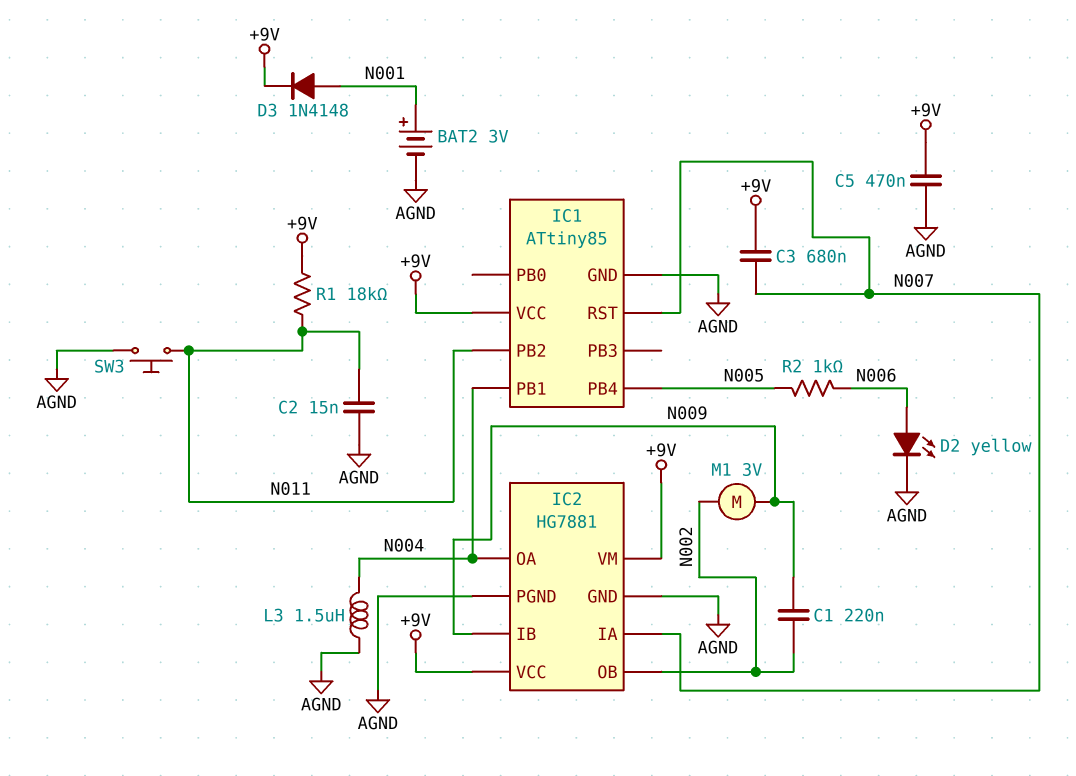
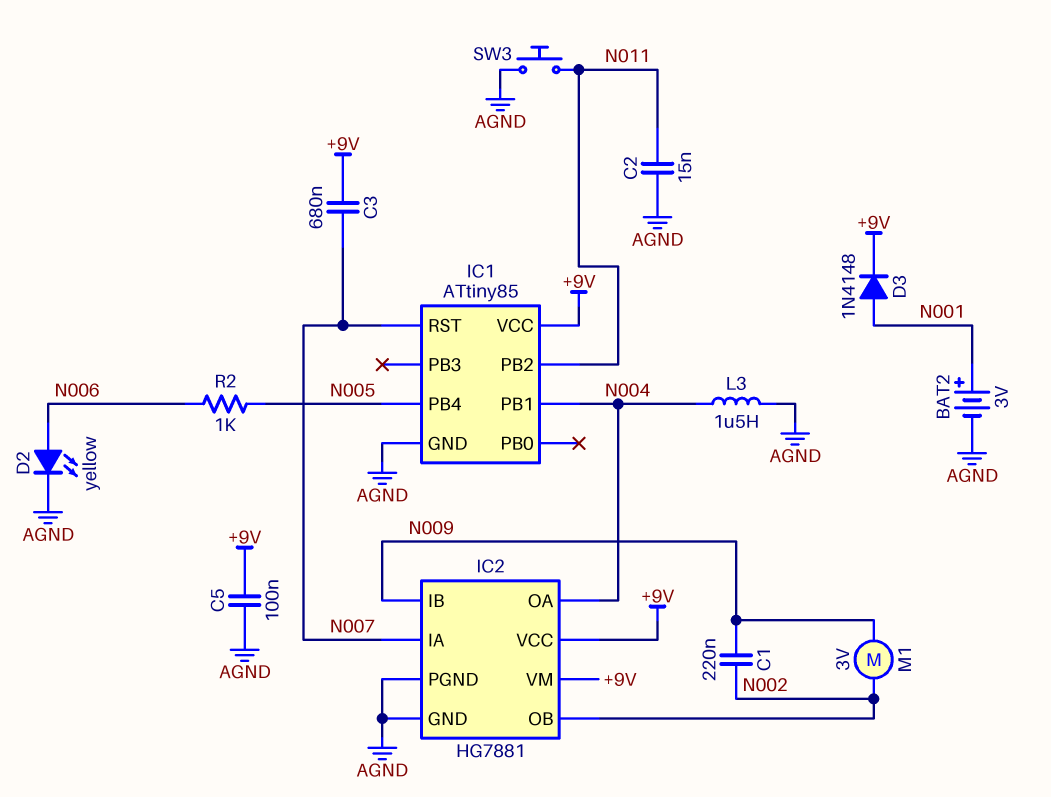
C5: 470nF (+9V, AGND) -> 100nF (+9V, AGND)
R1: 18k (+9V, N011) -> none

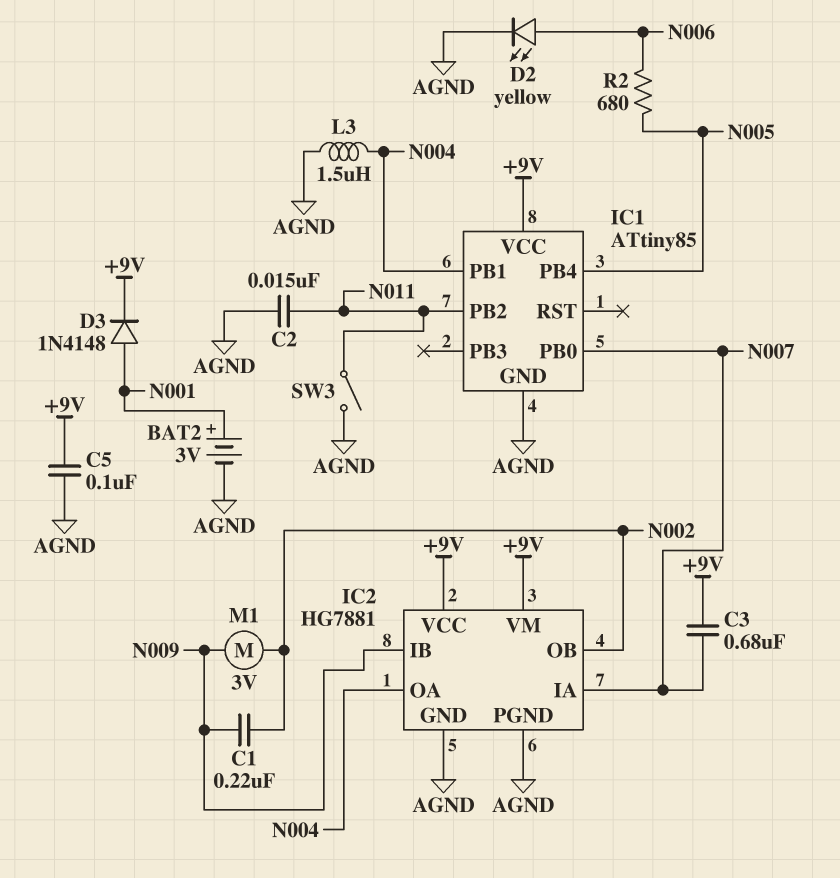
IC1 pin PB0: none -> N007
IC1 pin RST: N007 -> none
R2: 1k (N005, N006) -> 680 (N005, N006)
SW3: button (AGND, N011) -> switch (AGND, N011)

